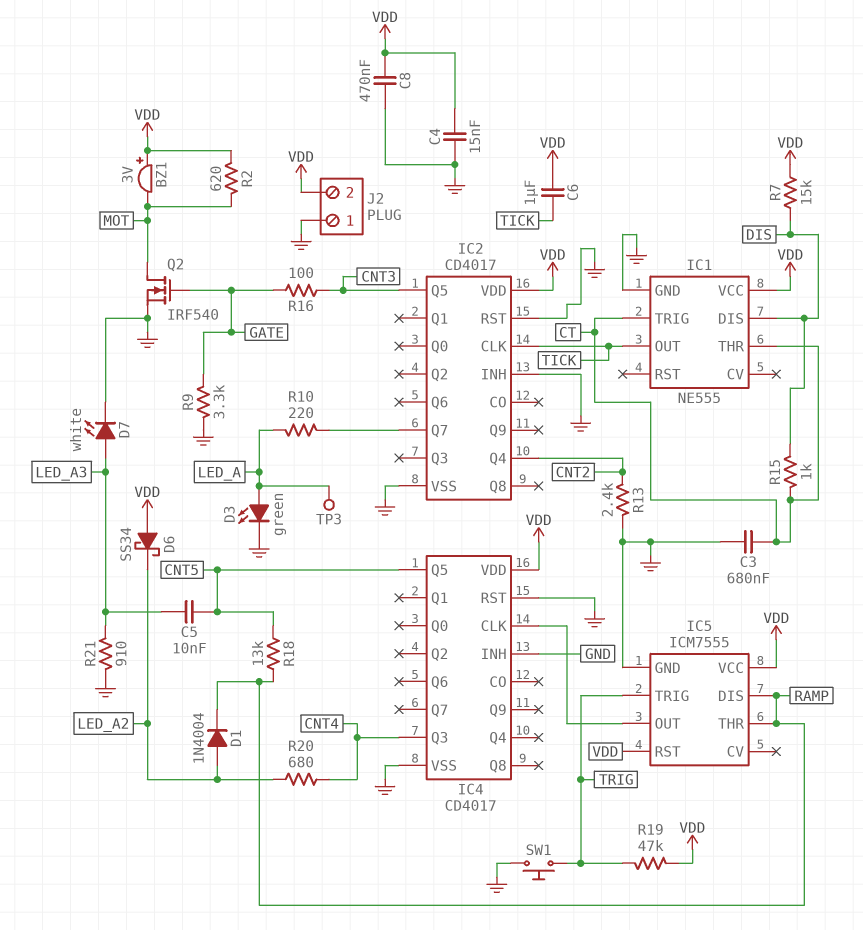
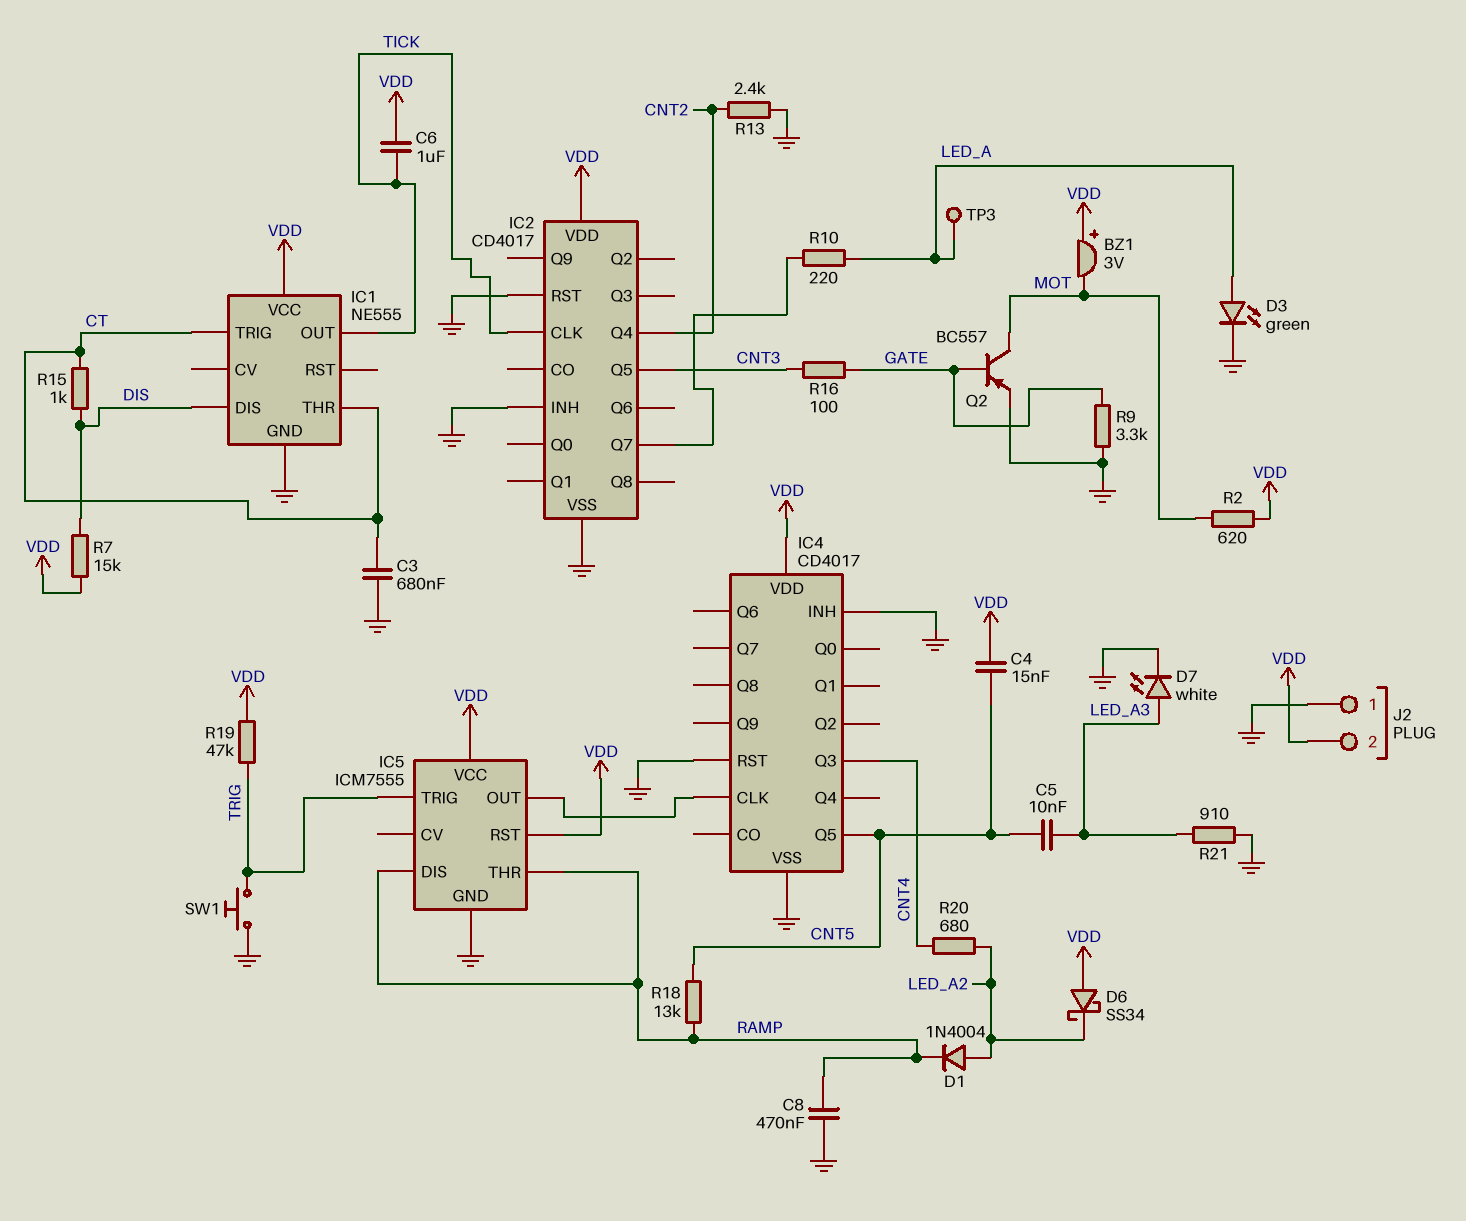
C4: 15nF (GND, VDD) -> 15nF (CNT5, VDD)
C8: 470nF (GND, VDD) -> 470nF (GND, RAMP)
Q2: NMOS IRF540 (G GATE, D MOT, S GND) -> PNP BC557 (B GATE, C MOT, E GND)

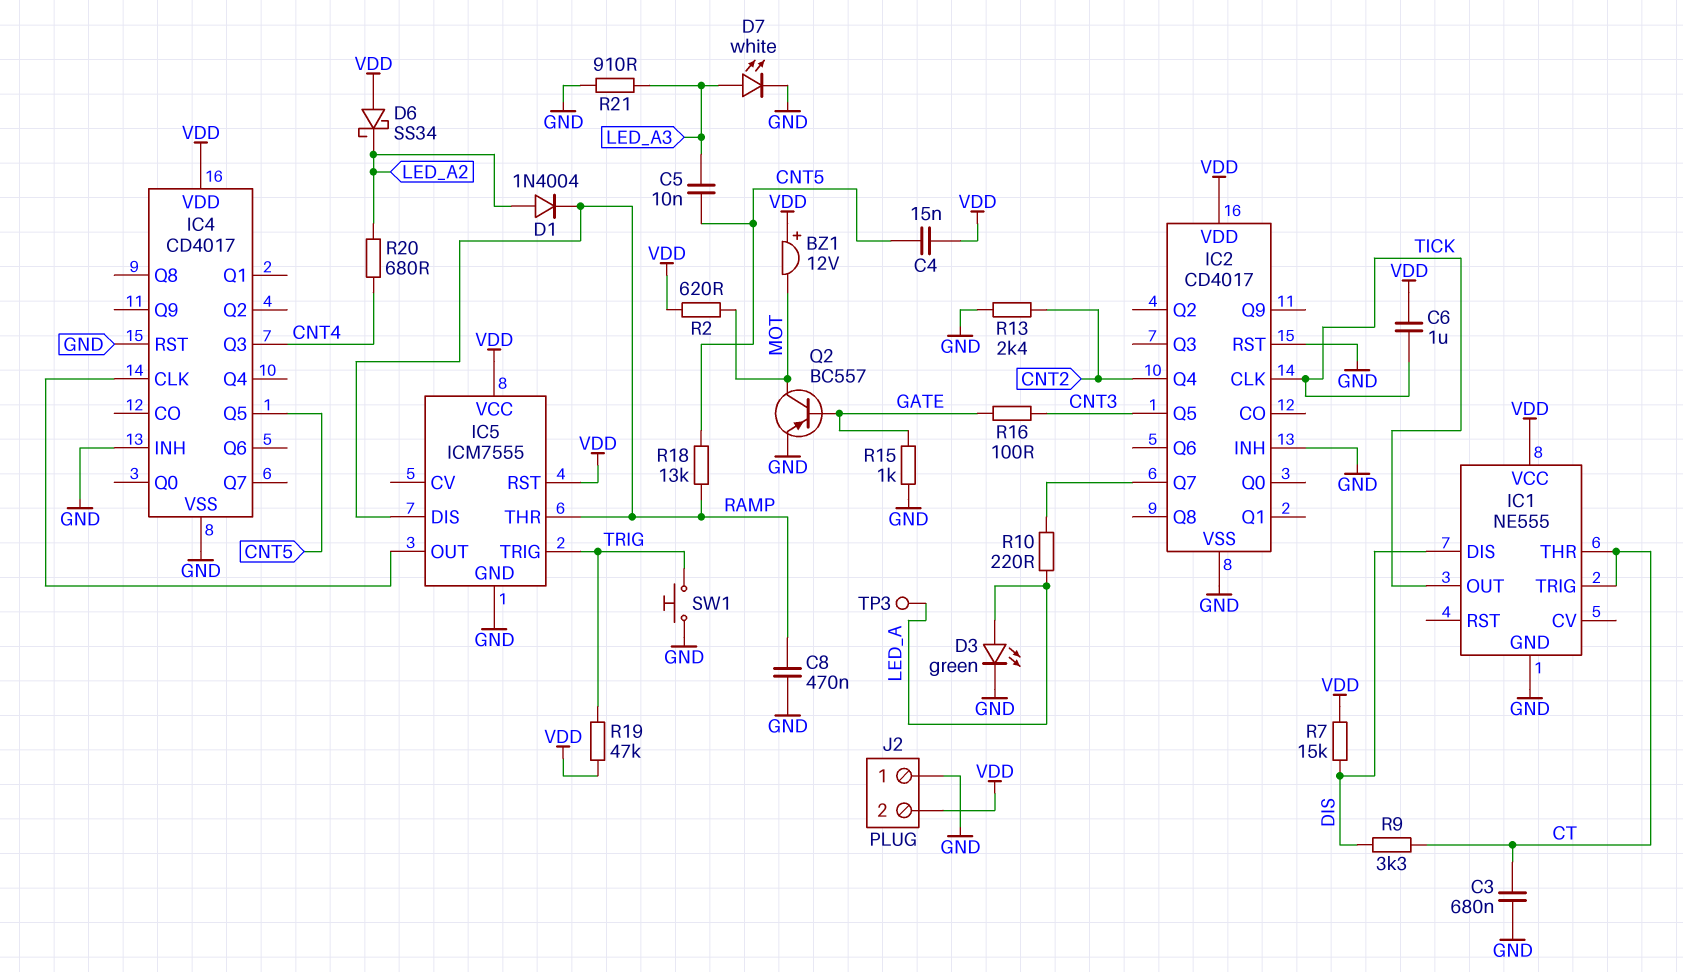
BZ1: buzzer 3V (plus VDD, minus MOT) -> buzzer 12V (plus VDD, minus MOT)
R9: 3.3k (GATE, GND) -> 3.3k (CT, DIS)
R15: 1k (CT, DIS) -> 1k (GATE, GND)

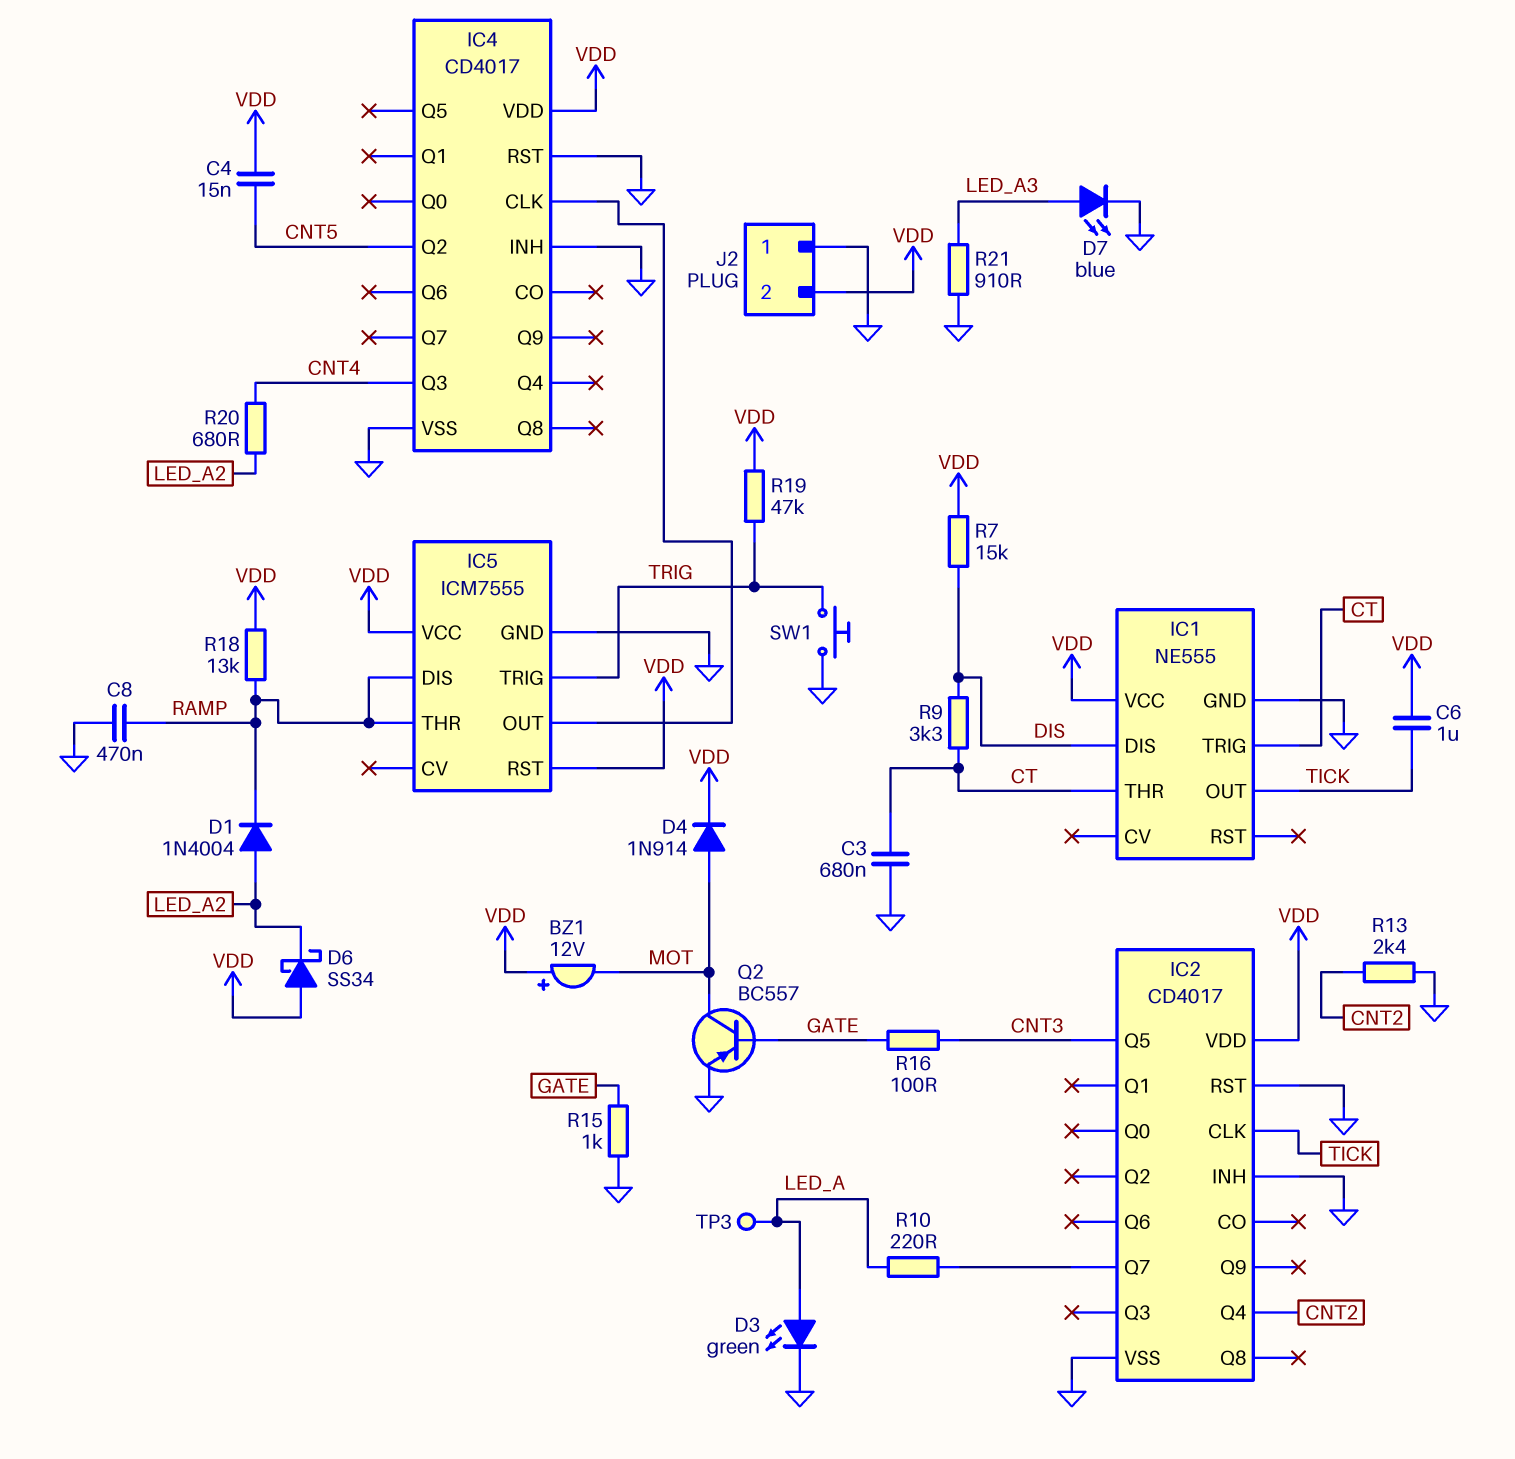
C5: 10nF (CNT5, LED_A3) -> none
D4: none -> diode 1N914 (A MOT, K VDD)
D7: LED white (A LED_A3, K GND) -> LED blue (A LED_A3, K GND)
IC4 pin Q2: none -> CNT5
IC4 pin Q5: CNT5 -> none
R2: 620 (MOT, VDD) -> none
R18: 13k (CNT5, RAMP) -> 13k (RAMP, VDD)

